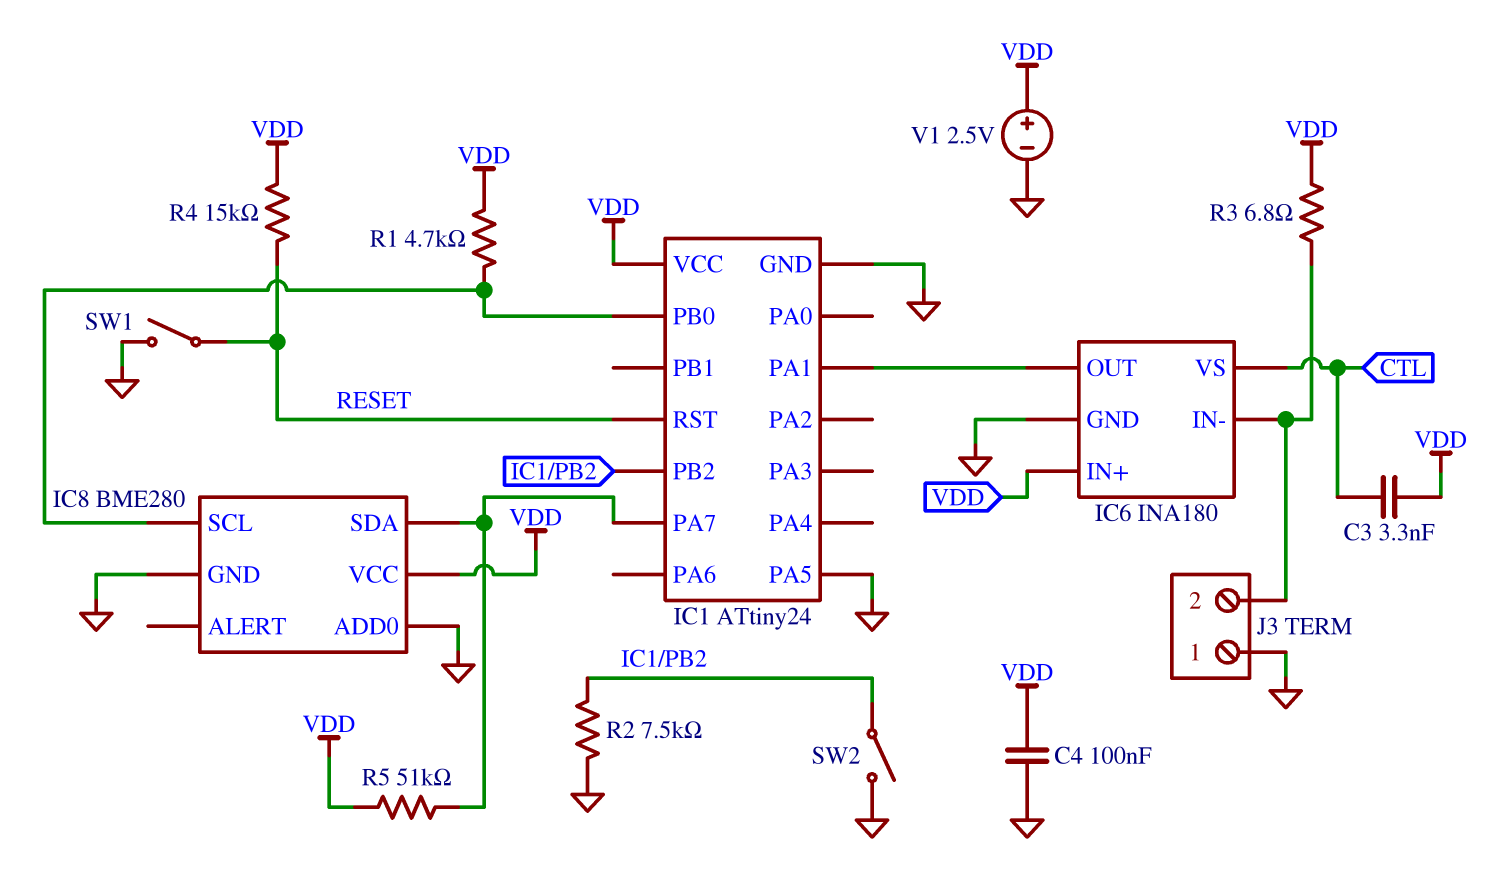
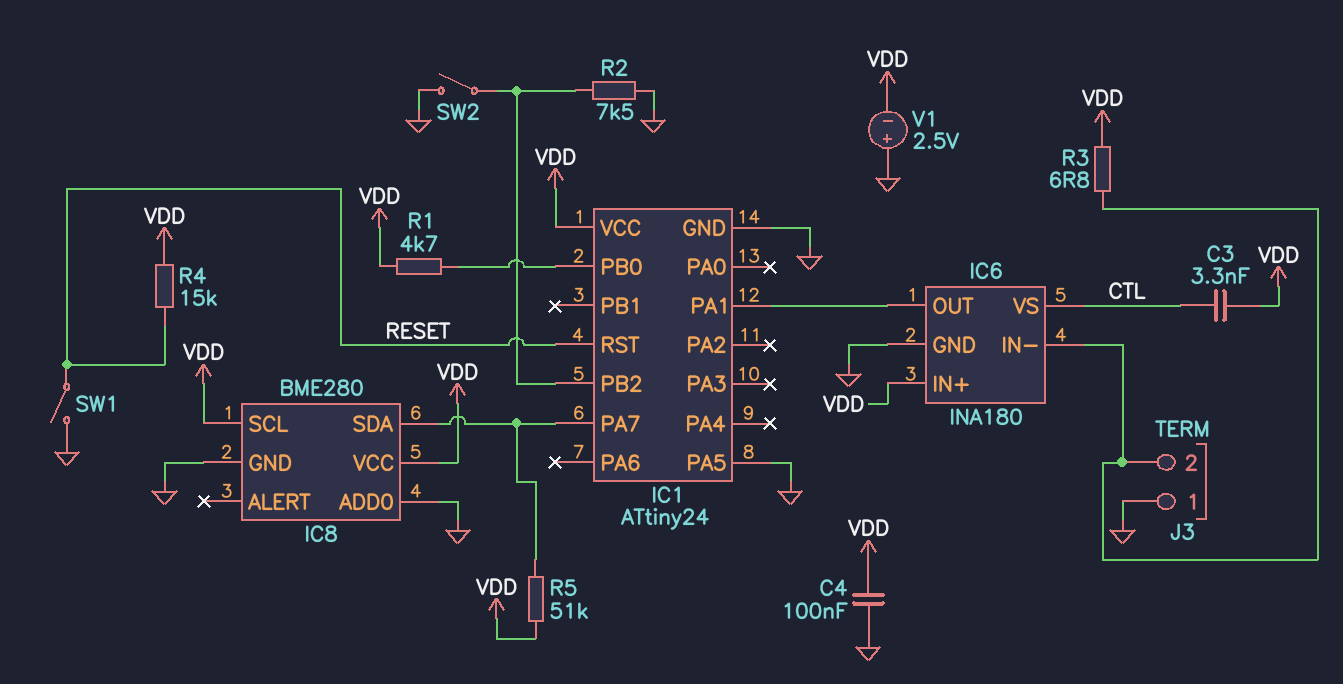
IC8 pin SCL: IC1/PB0 -> VDD
V1: 2.5V (plus VDD, minus GND) -> 2.5V (plus GND, minus VDD)

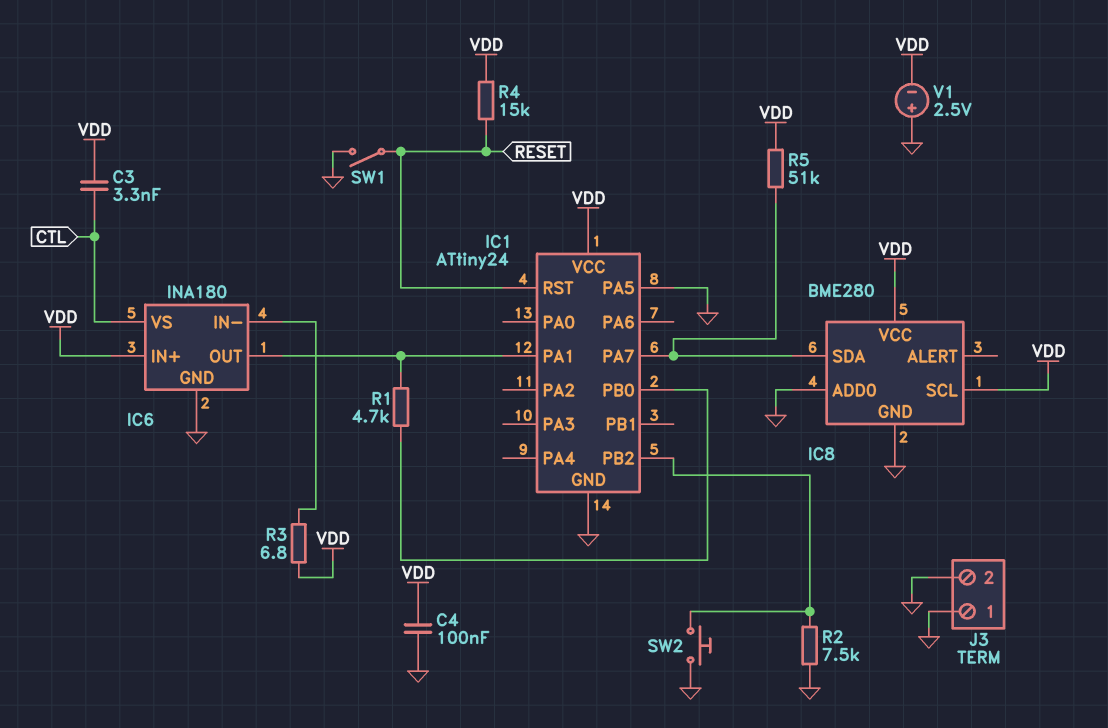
J3 pin 2: IC6/IN- -> GND
R1: 4.7k (IC1/PB0, VDD) -> 4.7k (IC1/PA1, IC1/PB0)
SW2: switch (GND, IC1/PB2) -> button (GND, IC1/PB2)

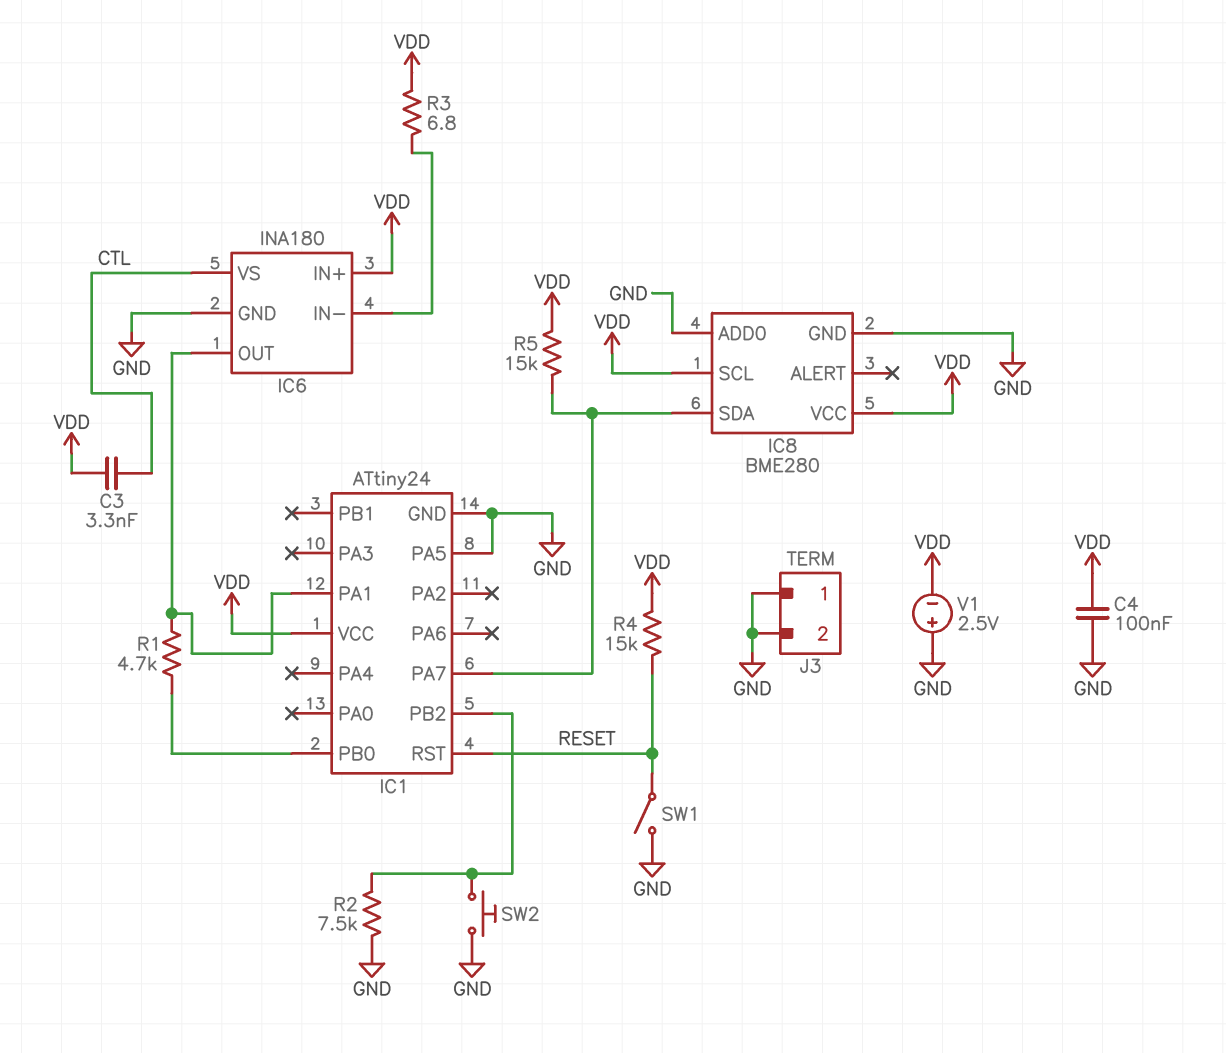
R5: 51k (IC1/PA7, VDD) -> 15k (IC1/PA7, VDD)

